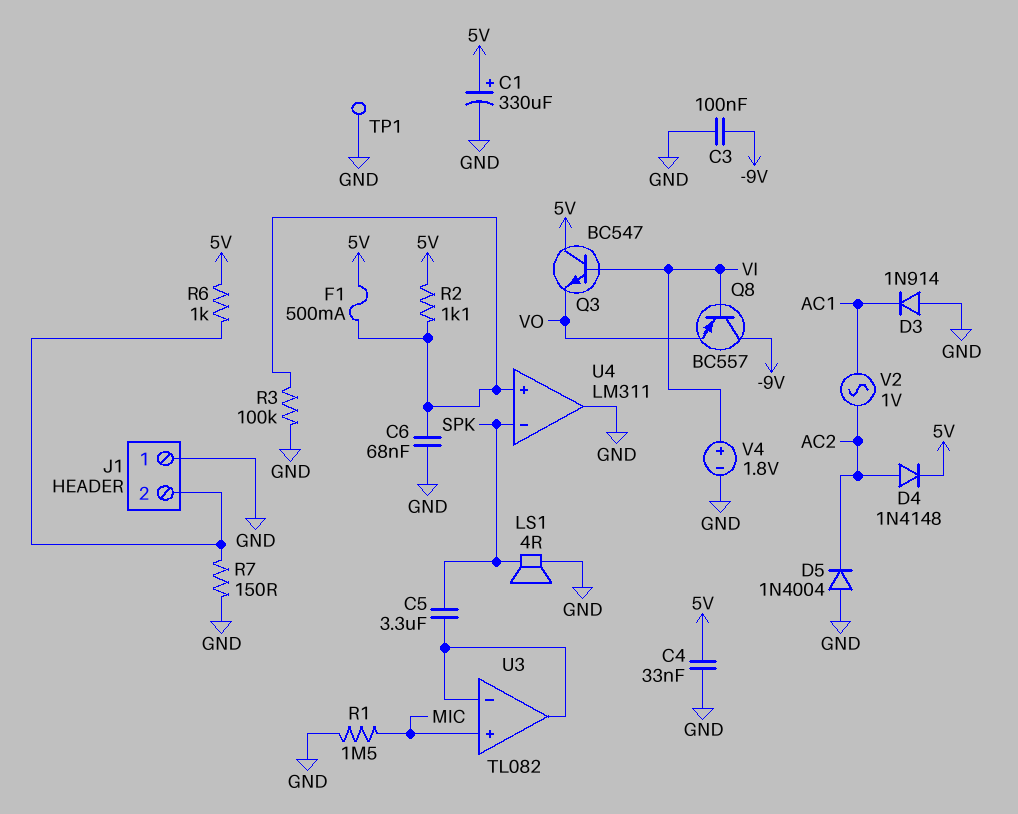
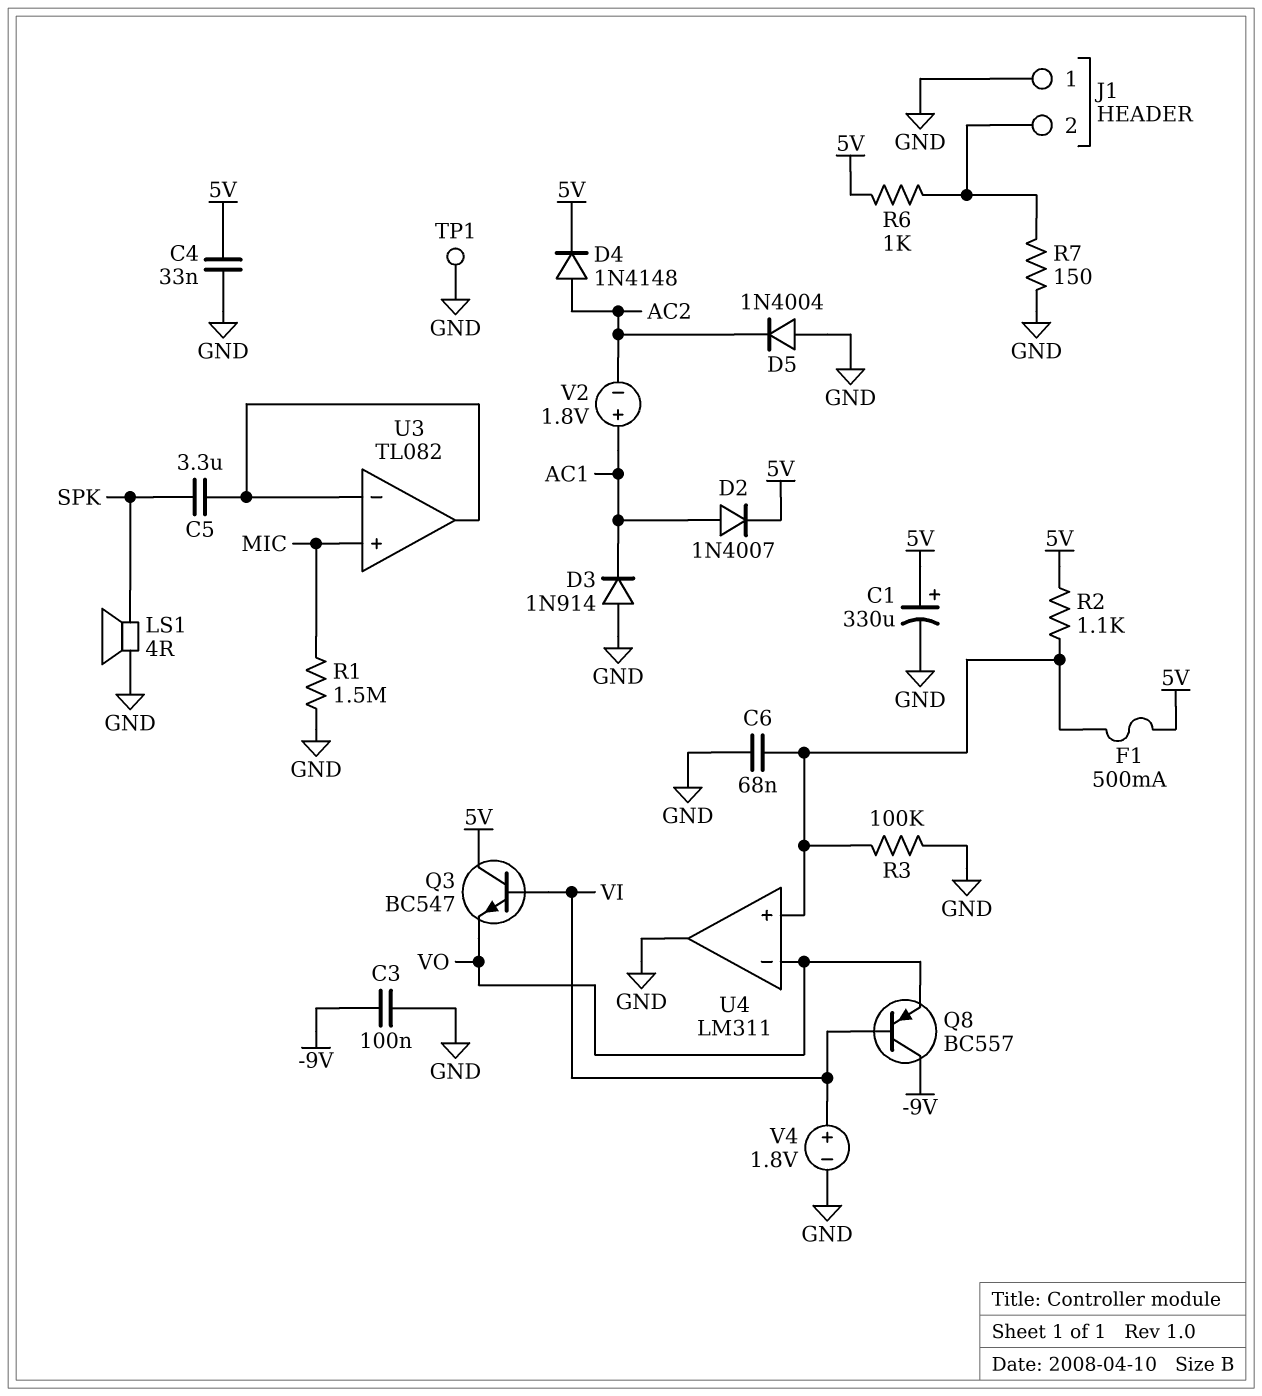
D2: none -> diode 1N4007 (A AC1, K 5V)
U4 pin in-: SPK -> VO
V2: AC 1V (AC1, AC2) -> 1.8V (plus AC1, minus AC2)

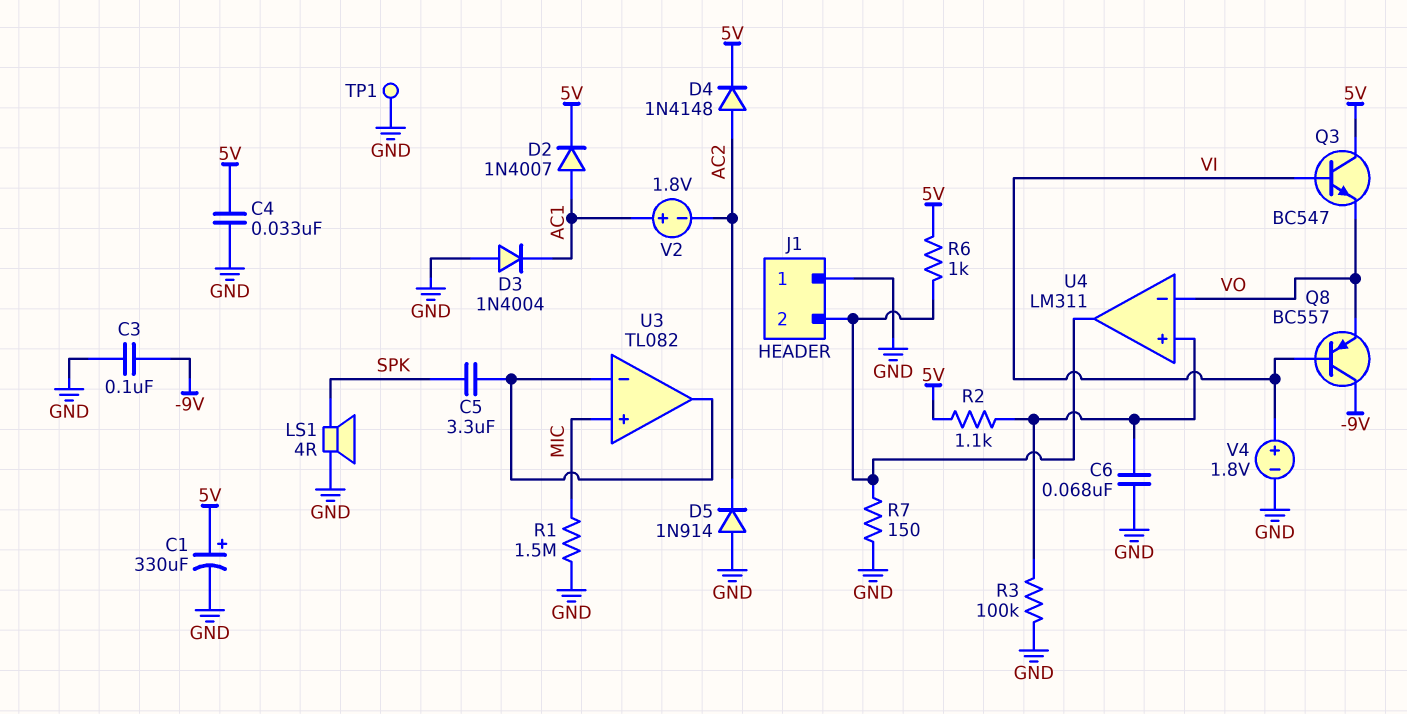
D3: diode 1N914 (A GND, K AC1) -> diode 1N4004 (A GND, K AC1)
D5: diode 1N4004 (A GND, K AC2) -> diode 1N914 (A GND, K AC2)
F1: 500mA (5V, U4/in+) -> none
U4 pin out: GND -> J1/2

